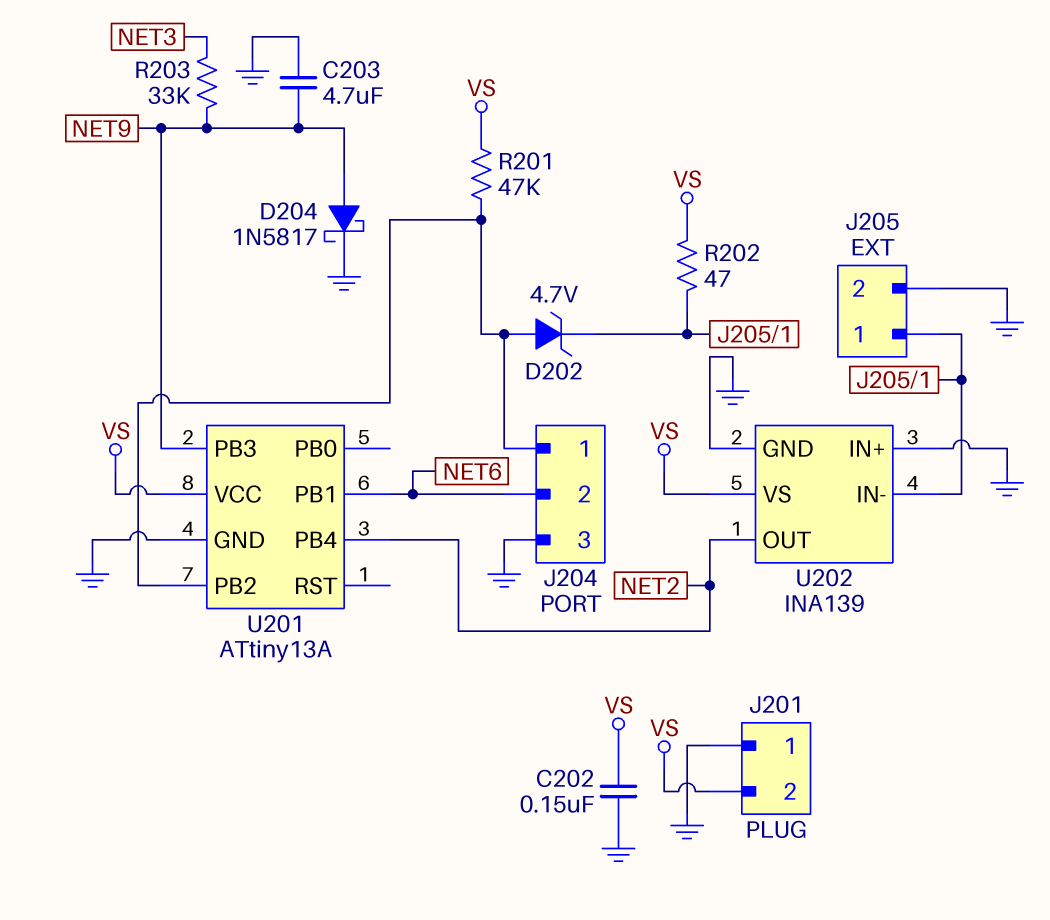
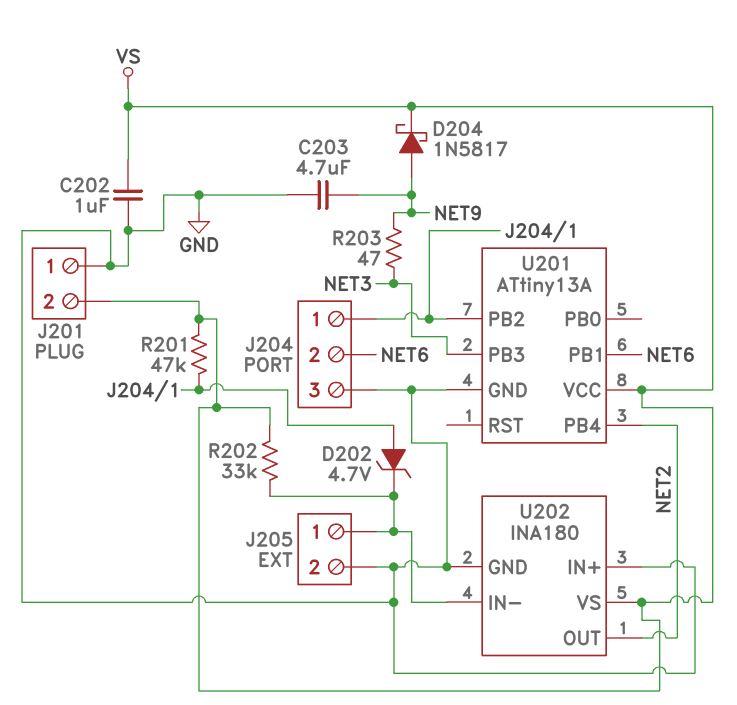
C202: 150nF (GND, VS) -> 1uF (GND, VS)
D204: schottky 1N5817 (A NET9, K GND) -> schottky 1N5817 (A NET9, K VS)
R202: 47 (J205/1, VS) -> 33k (J205/1, VS)
R203: 33k (NET3, NET9) -> 47 (NET3, NET9)
U201 pin PB3: NET9 -> NET3
U202: INA139 -> INA180

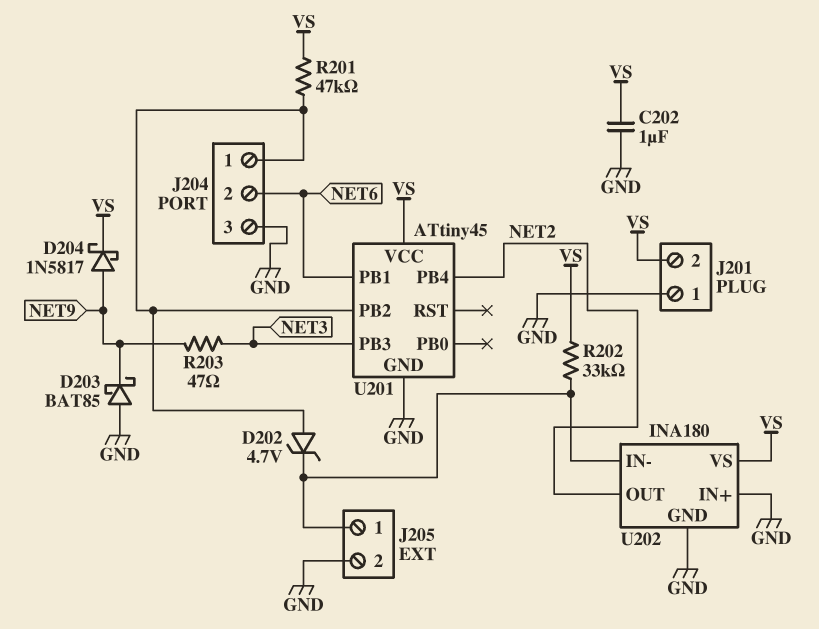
C203: 4.7uF (GND, NET9) -> none
D203: none -> schottky BAT85 (A GND, K NET9)
U201: ATtiny13A -> ATtiny45

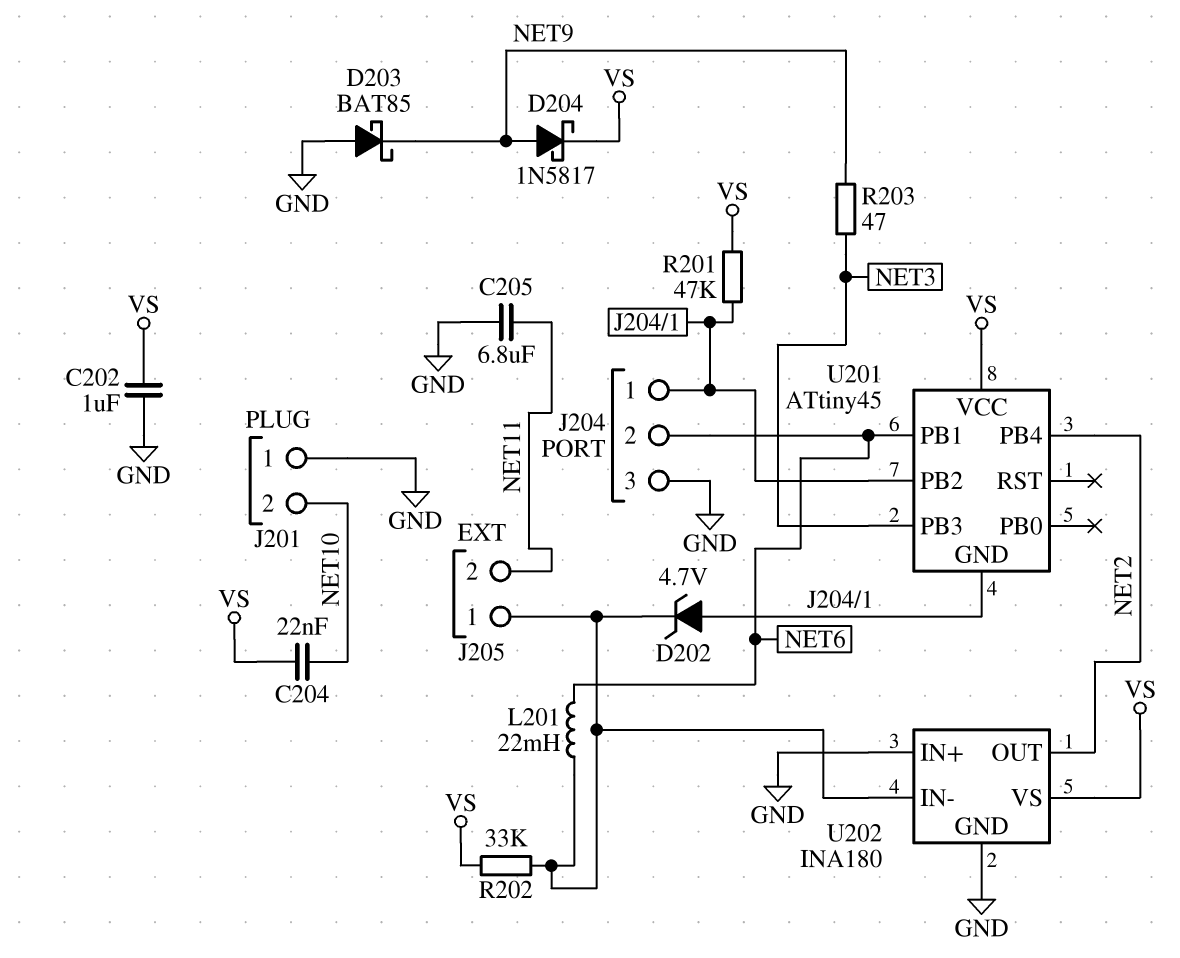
C204: none -> 22nF (NET10, VS)
C205: none -> 6.8uF (GND, NET11)
J201 pin 2: VS -> NET10
J205 pin 2: GND -> NET11
L201: none -> 22mH (J205/1, NET6)
U201 pin GND: GND -> J204/1

